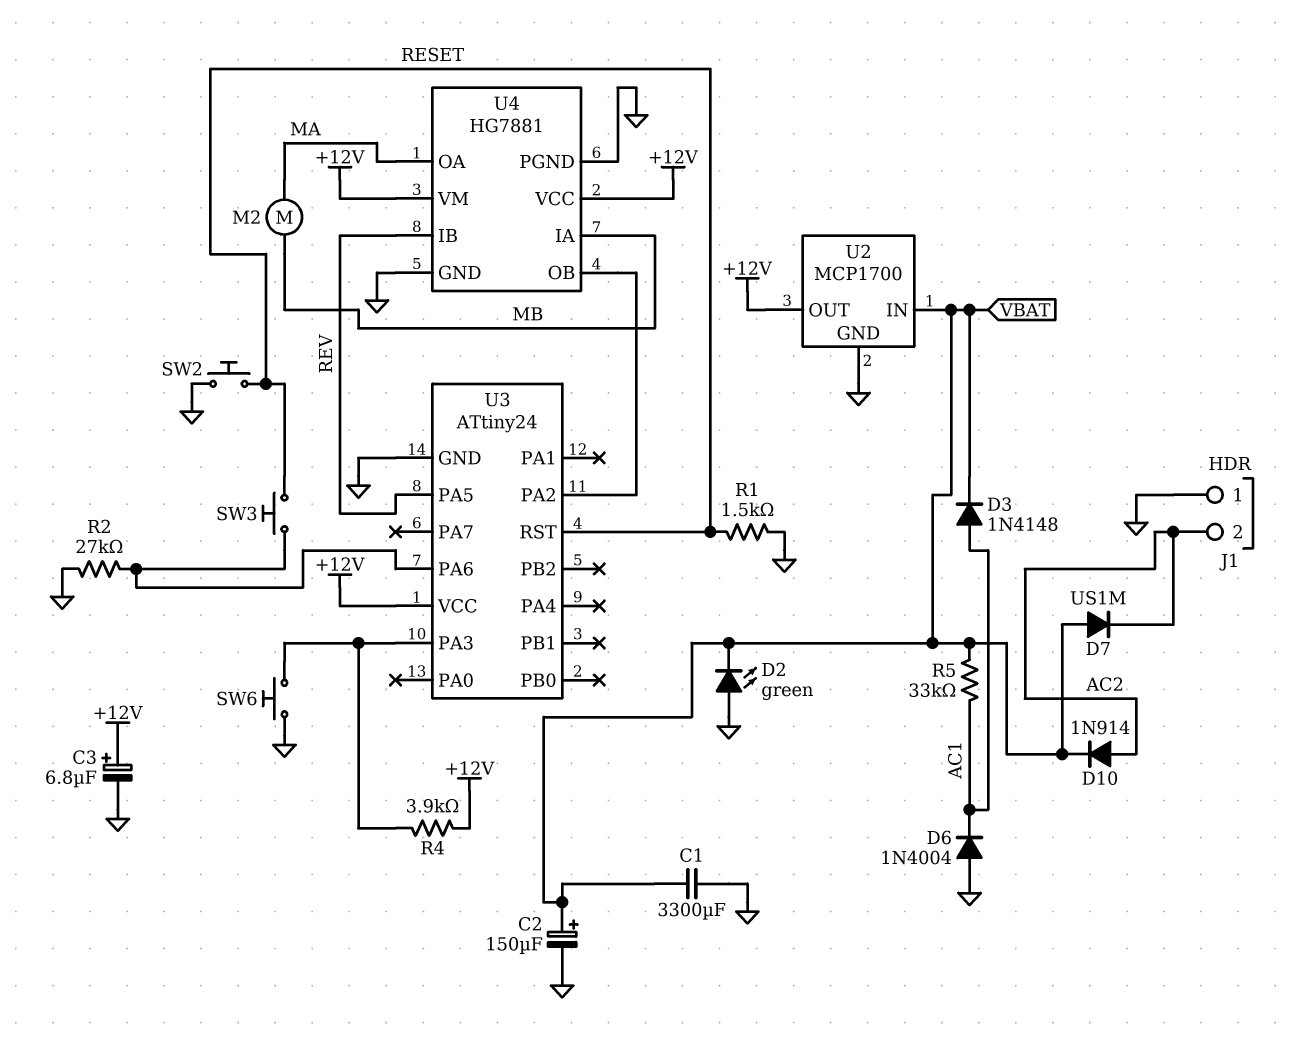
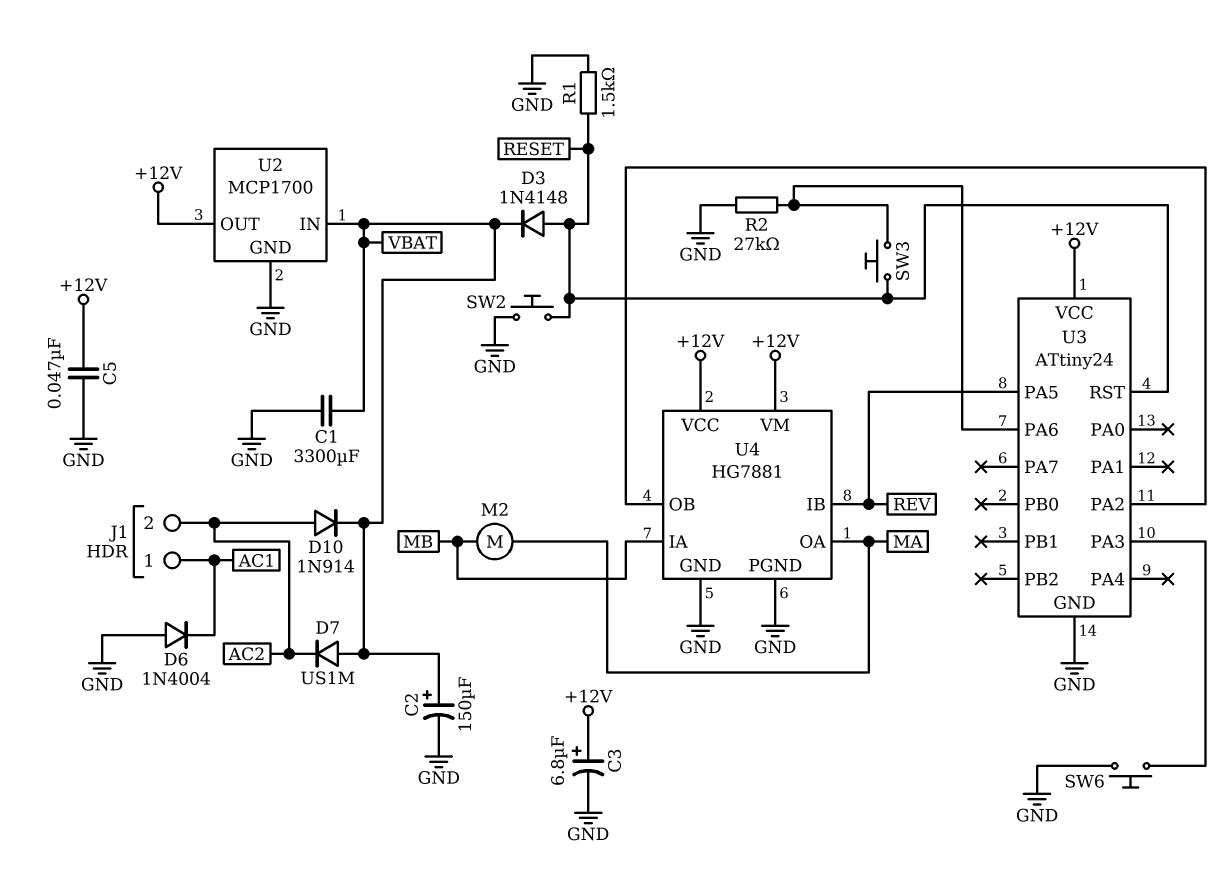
C5: none -> 47nF (+12V, GND)
D2: LED green (A GND, K VBAT) -> none
D3: diode 1N4148 (A AC1, K VBAT) -> diode 1N4148 (A RESET, K VBAT)
J1 pin 1: GND -> AC1
R4: 3.9k (+12V, U3/PA3) -> none
R5: 33k (AC1, VBAT) -> none

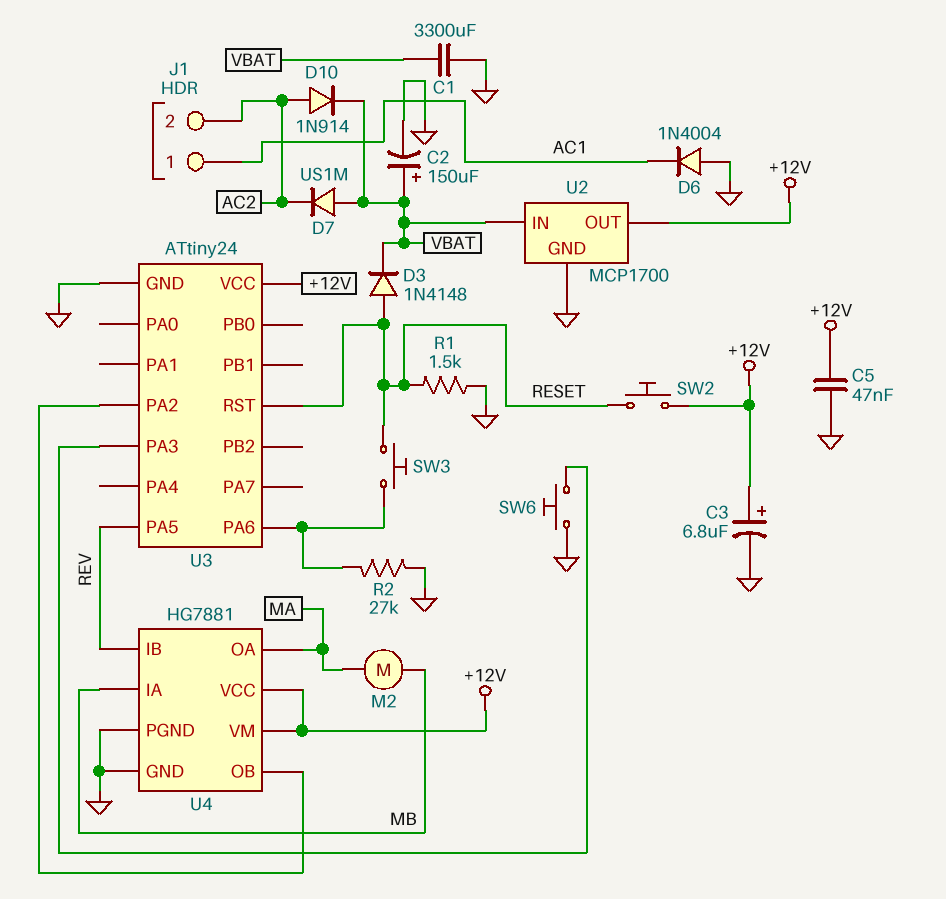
SW2: button (GND, RESET) -> button (+12V, RESET)

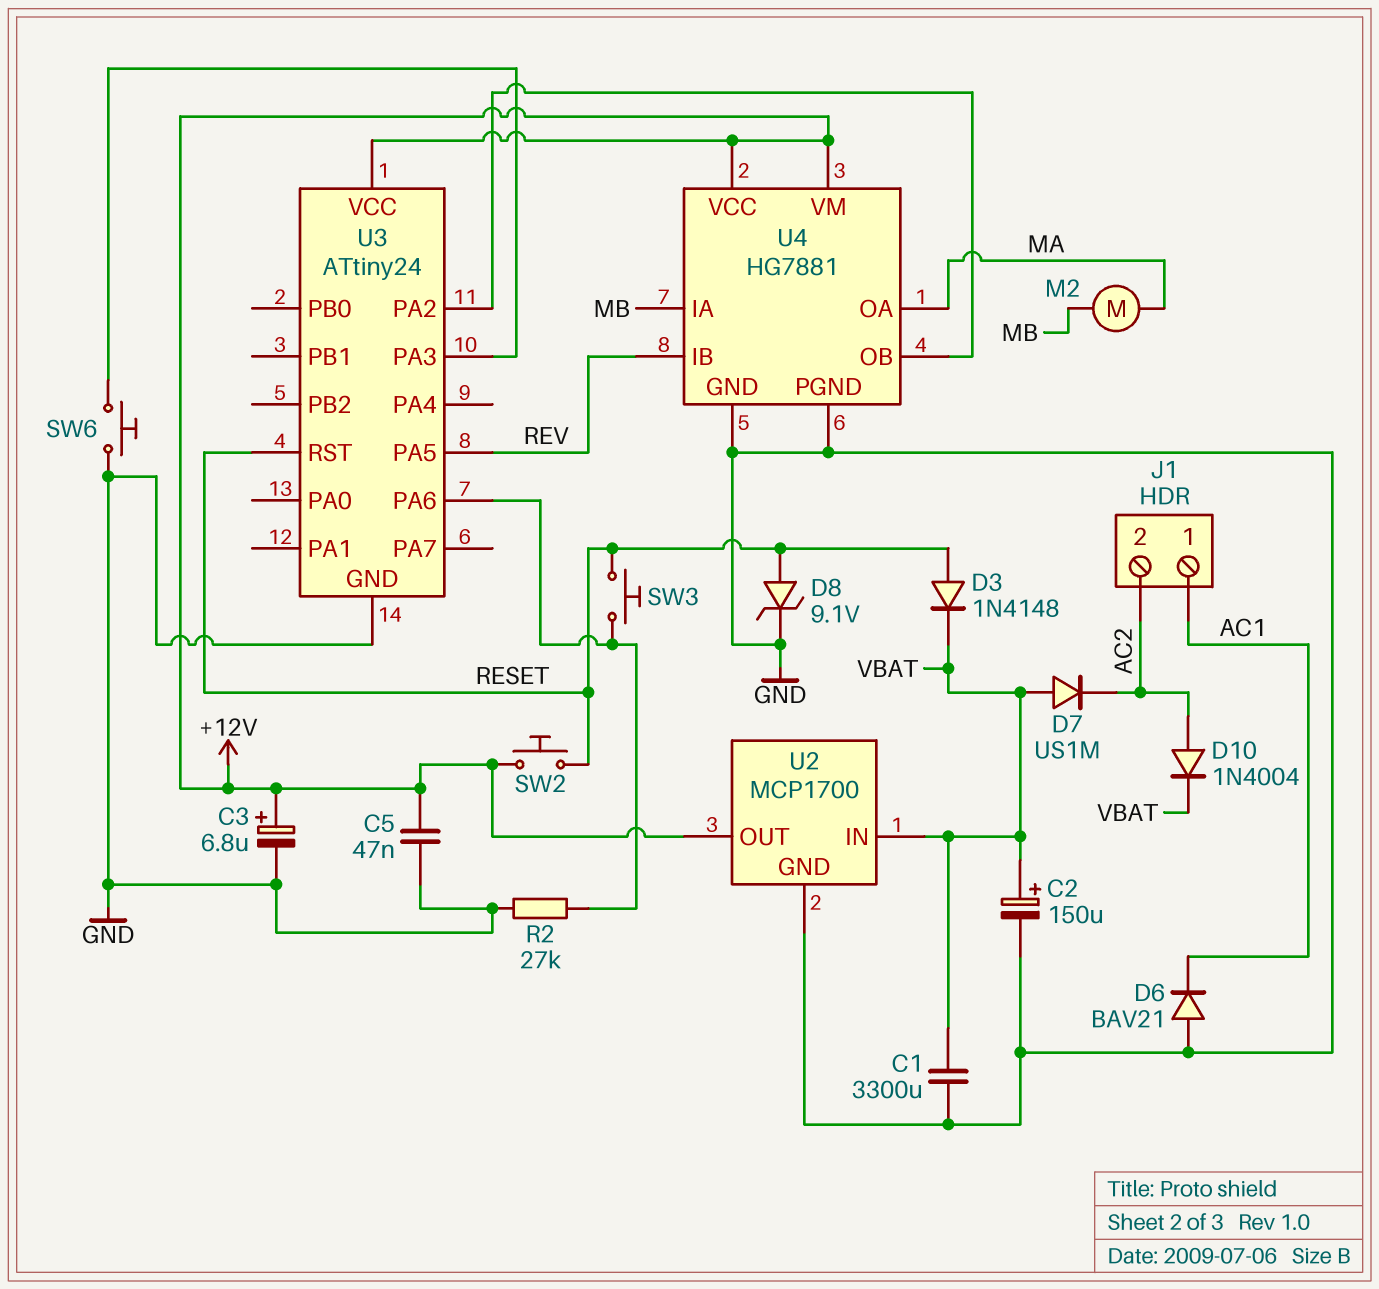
D6: diode 1N4004 (A GND, K AC1) -> diode BAV21 (A GND, K AC1)
D8: none -> zener 9.1V (A RESET, K GND)
D10: diode 1N914 (A AC2, K VBAT) -> diode 1N4004 (A AC2, K VBAT)
R1: 1.5k (GND, RESET) -> none

